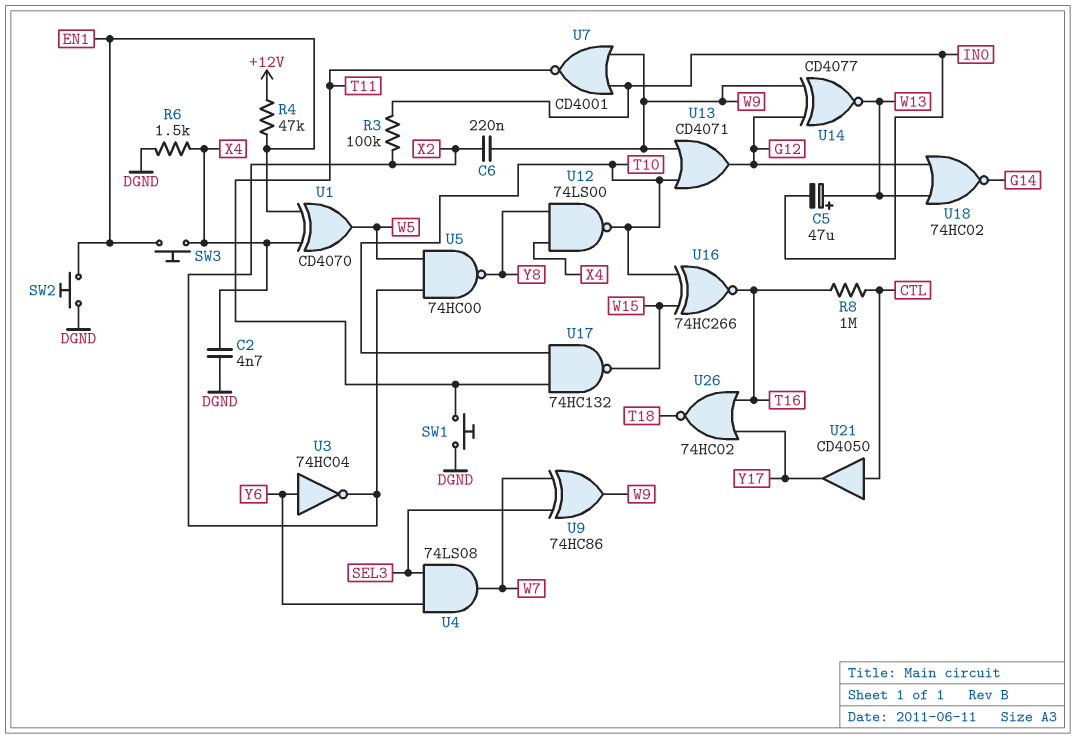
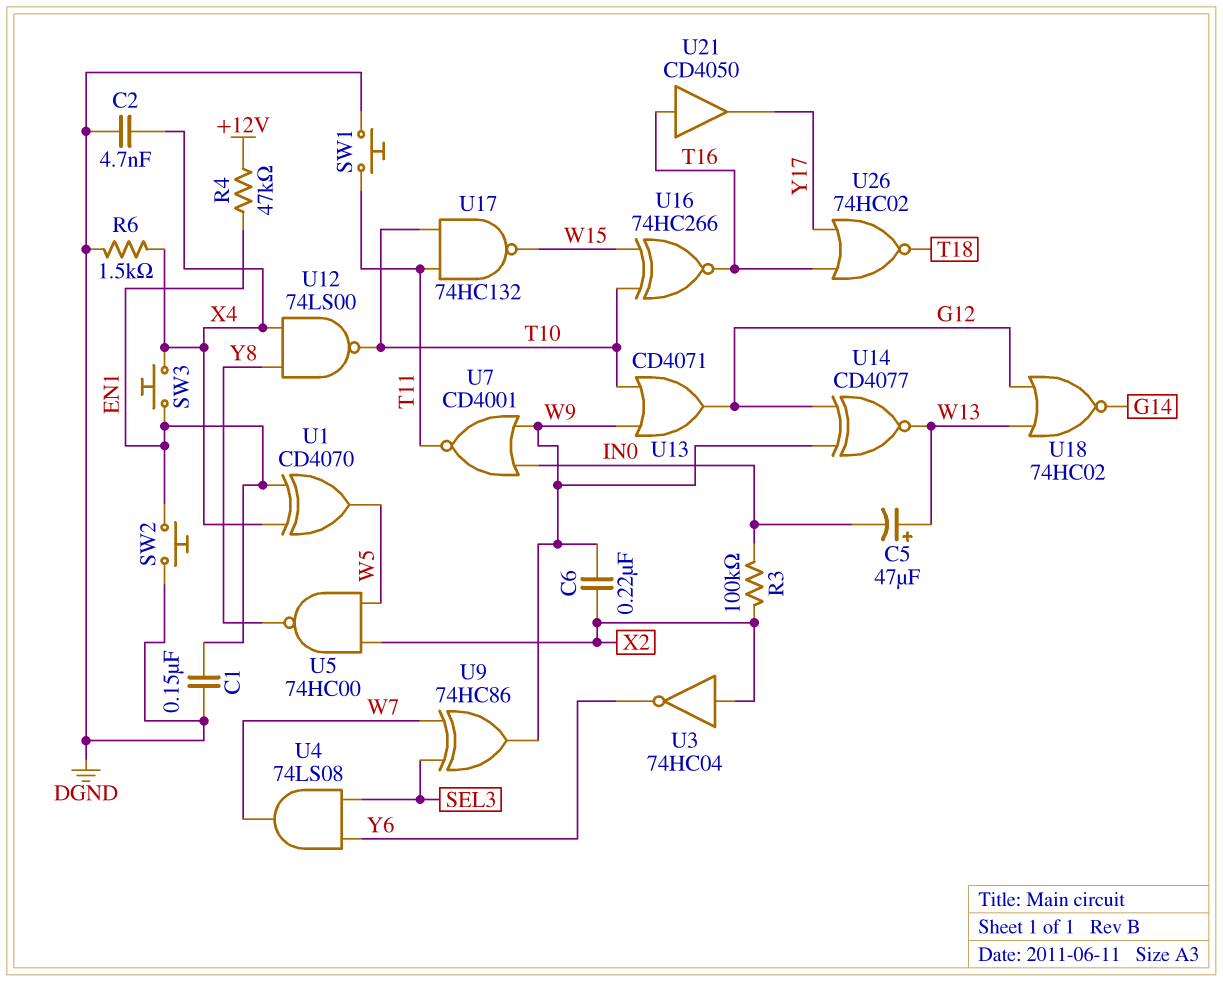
C1: none -> 150nF (DGND, EN1)
R8: 1M (CTL, T16) -> none
U3: NOT 74HC04 (in Y6, out X2) -> NOT 74HC04 (in X2, out Y6)
U21: buffer CD4050 (in CTL, out Y17) -> buffer CD4050 (in T16, out Y17)

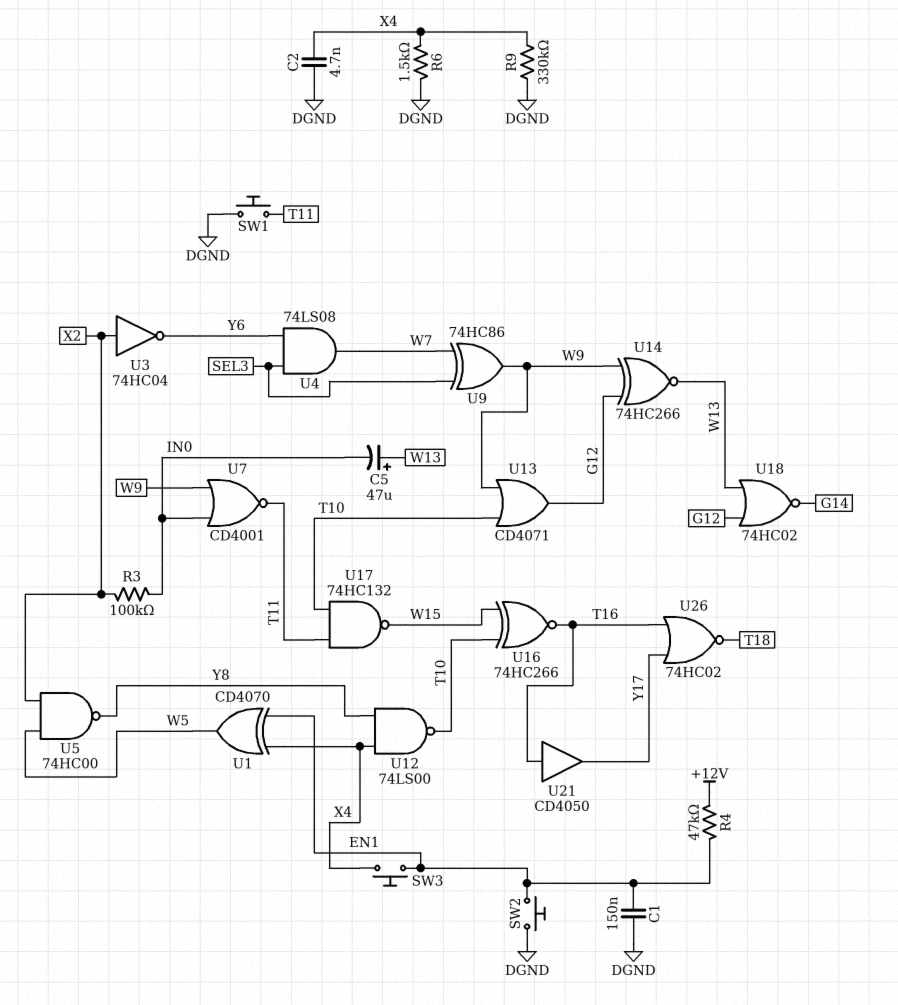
C6: 220nF (W9, X2) -> none
R9: none -> 330k (DGND, X4)
U14: XNOR CD4077 (in G12, in W9, out W13) -> XNOR 74HC266 (in G12, in W9, out W13)

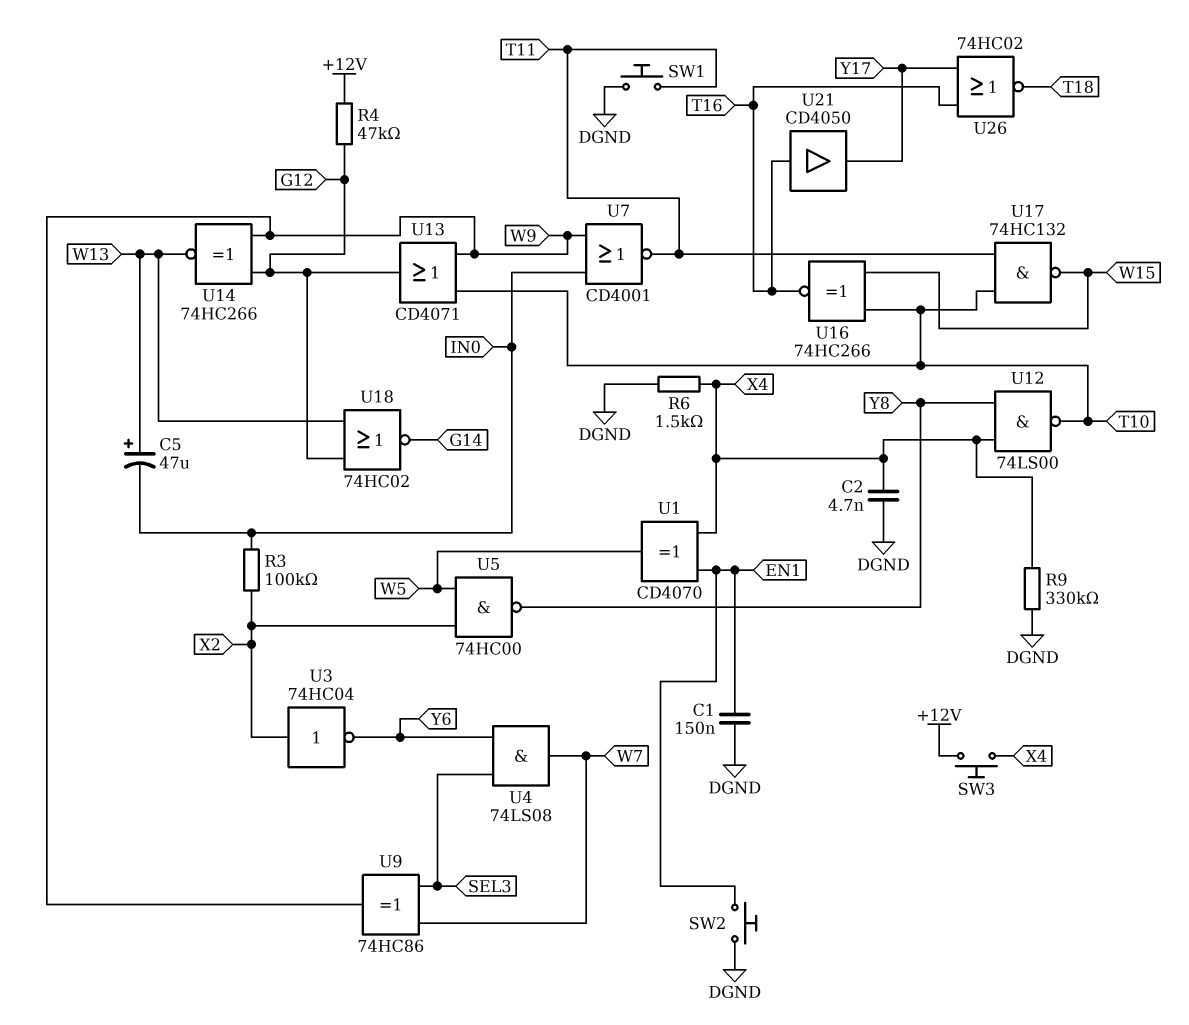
R4: 47k (+12V, EN1) -> 47k (+12V, G12)
SW3: button (EN1, X4) -> button (+12V, X4)

